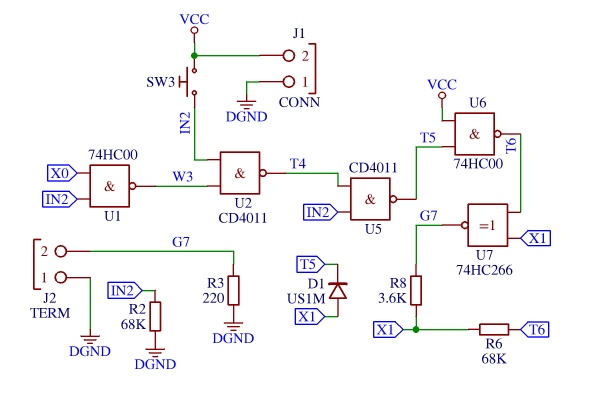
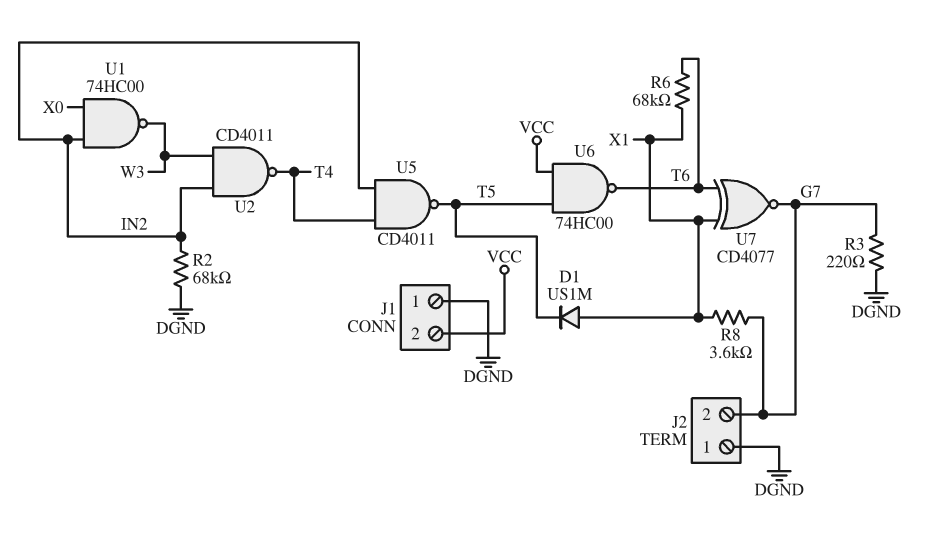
SW3: button (IN2, VCC) -> none
U7: XNOR 74HC266 (in T6, in X1, out G7) -> XNOR CD4077 (in T6, in X1, out G7)

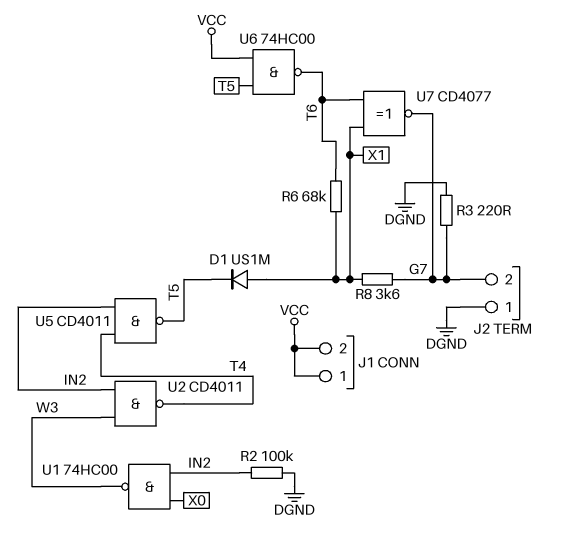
J1 pin 1: DGND -> VCC
R2: 68k (DGND, IN2) -> 100k (DGND, IN2)

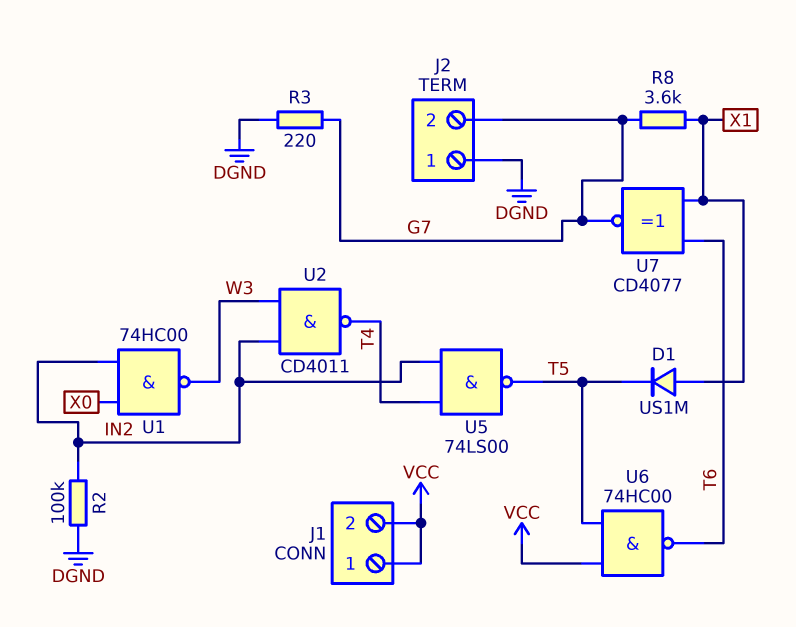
R6: 68k (T6, X1) -> none
U5: NAND CD4011 (in IN2, in T4, out T5) -> NAND 74LS00 (in IN2, in T4, out T5)

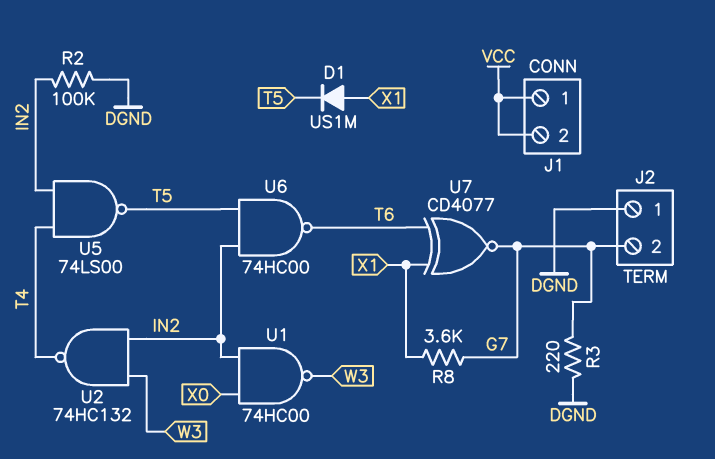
U2: NAND CD4011 (in IN2, in W3, out T4) -> NAND 74HC132 (in IN2, in W3, out T4)
U6: NAND 74HC00 (in T5, in VCC, out T6) -> NAND 74HC00 (in IN2, in T5, out T6)

